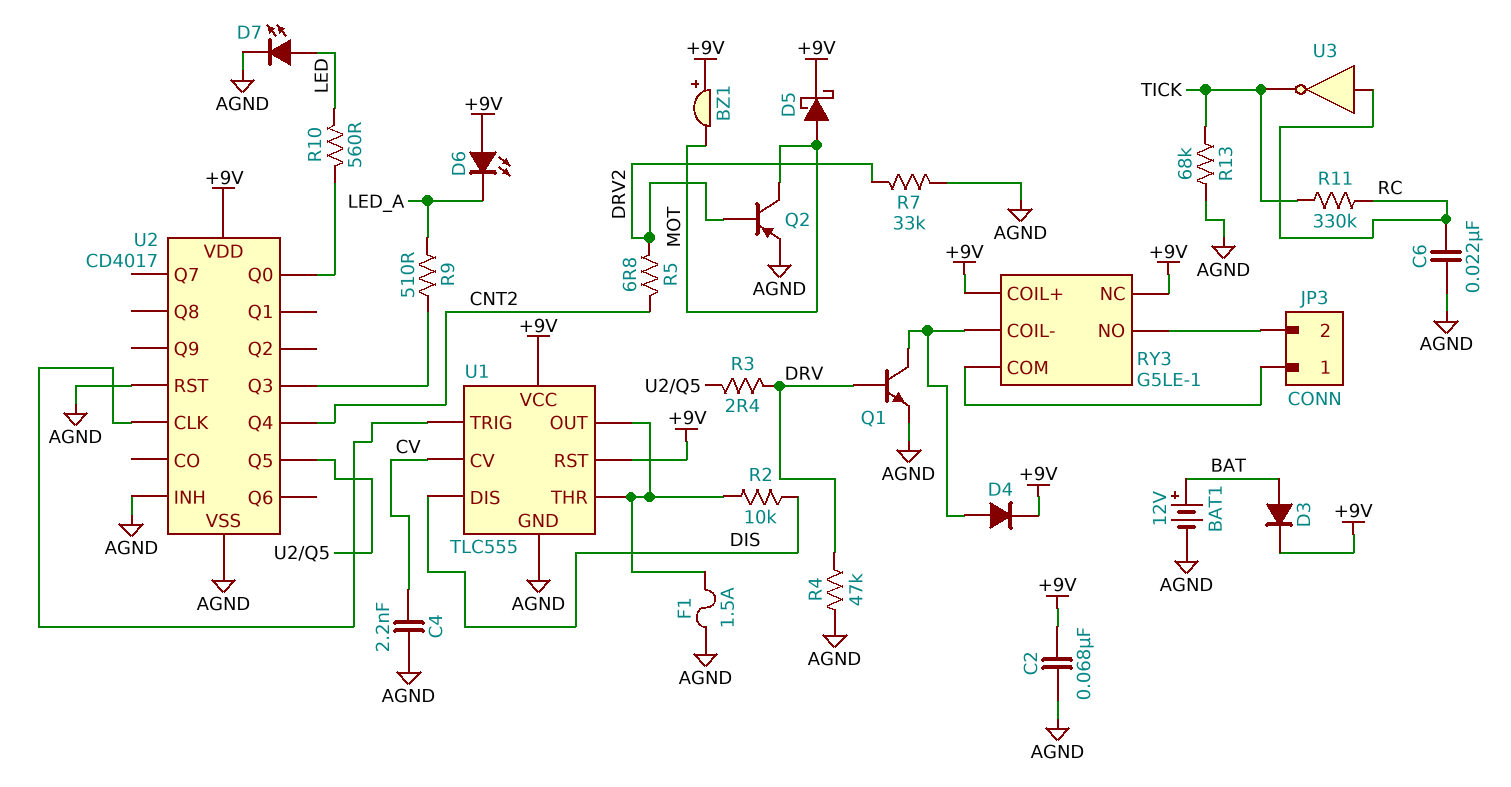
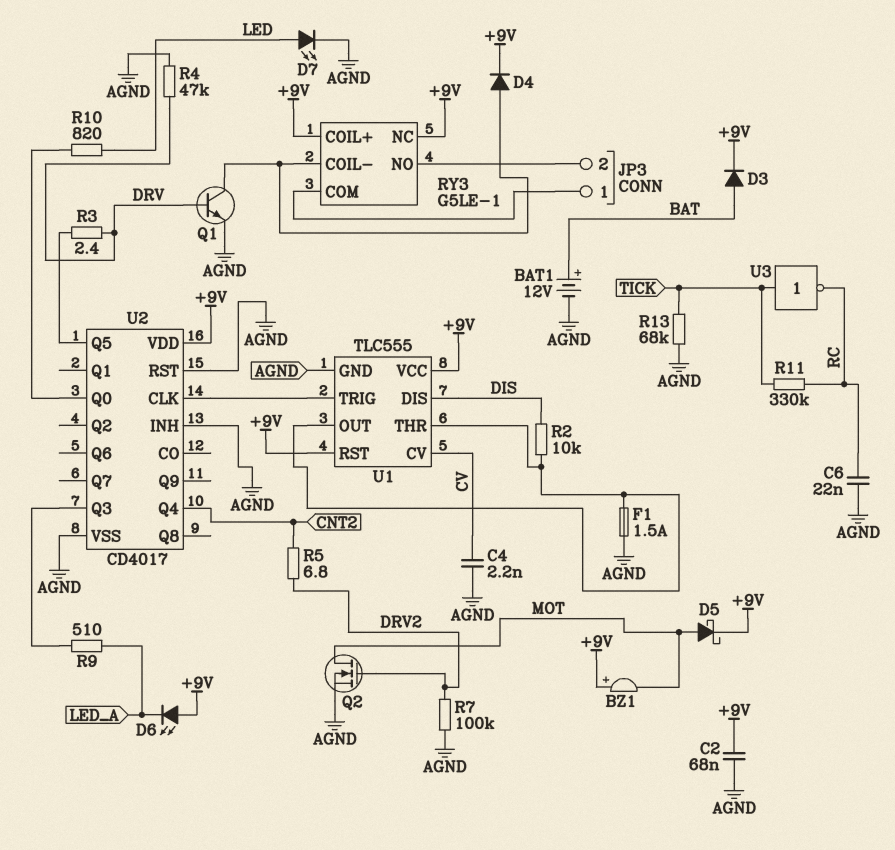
Q2: PNP (B DRV2, C MOT, E AGND) -> NMOS (G DRV2, D MOT, S AGND)
R7: 33k (AGND, DRV2) -> 100k (AGND, DRV2)
R10: 560 (LED, U2/Q0) -> 820 (LED, U2/Q0)
U3: NOT (in RC, out TICK) -> NOT (in TICK, out RC)

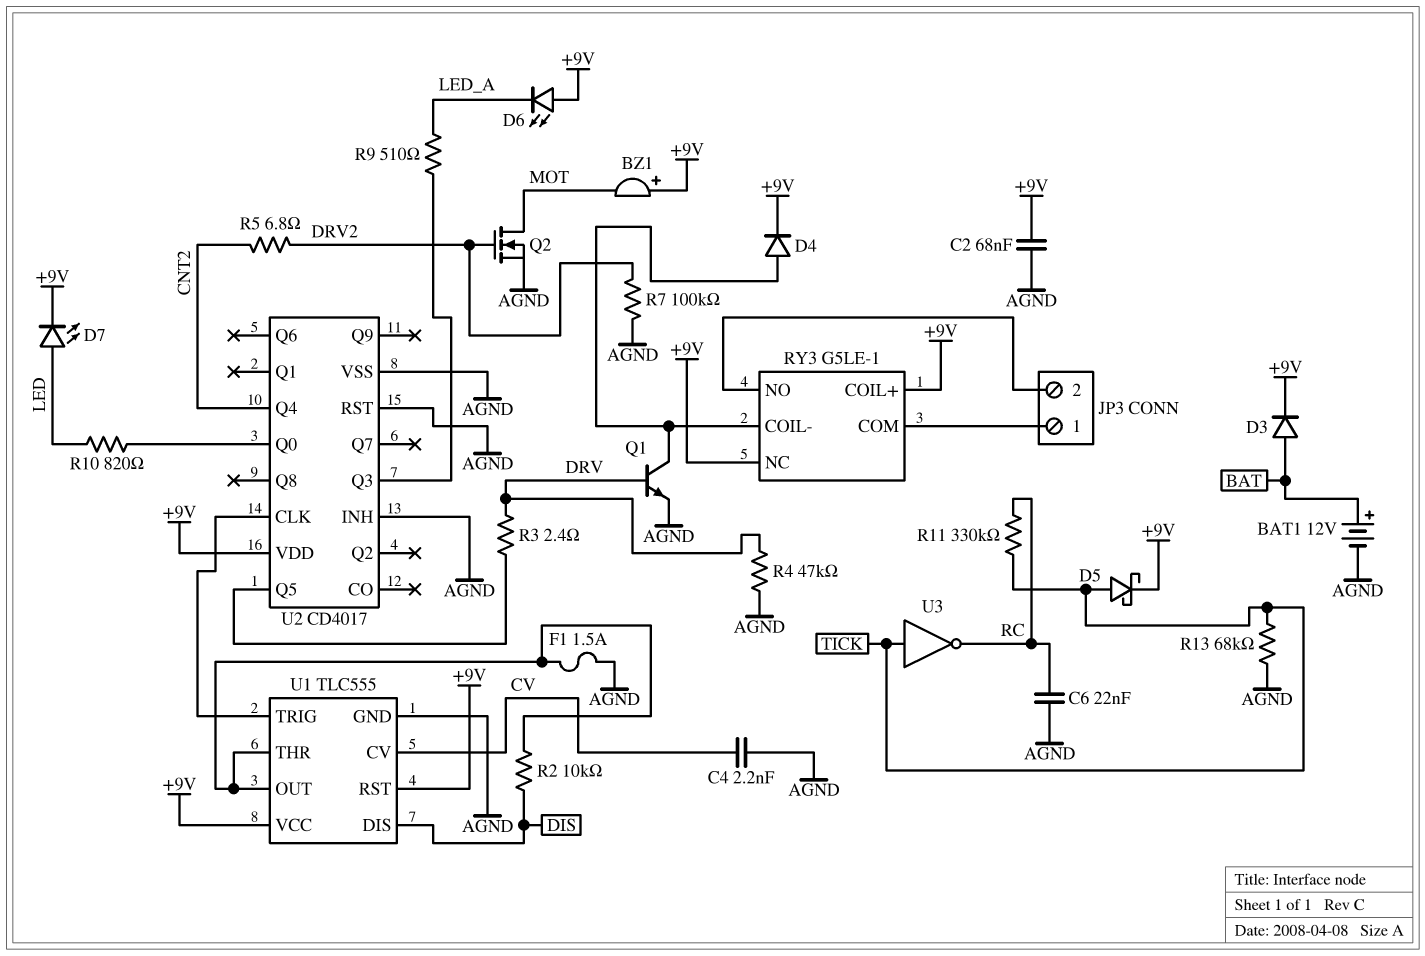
D5: schottky (A MOT, K +9V) -> schottky (A TICK, K +9V)
D7: LED (A LED, K AGND) -> LED (A LED, K +9V)

